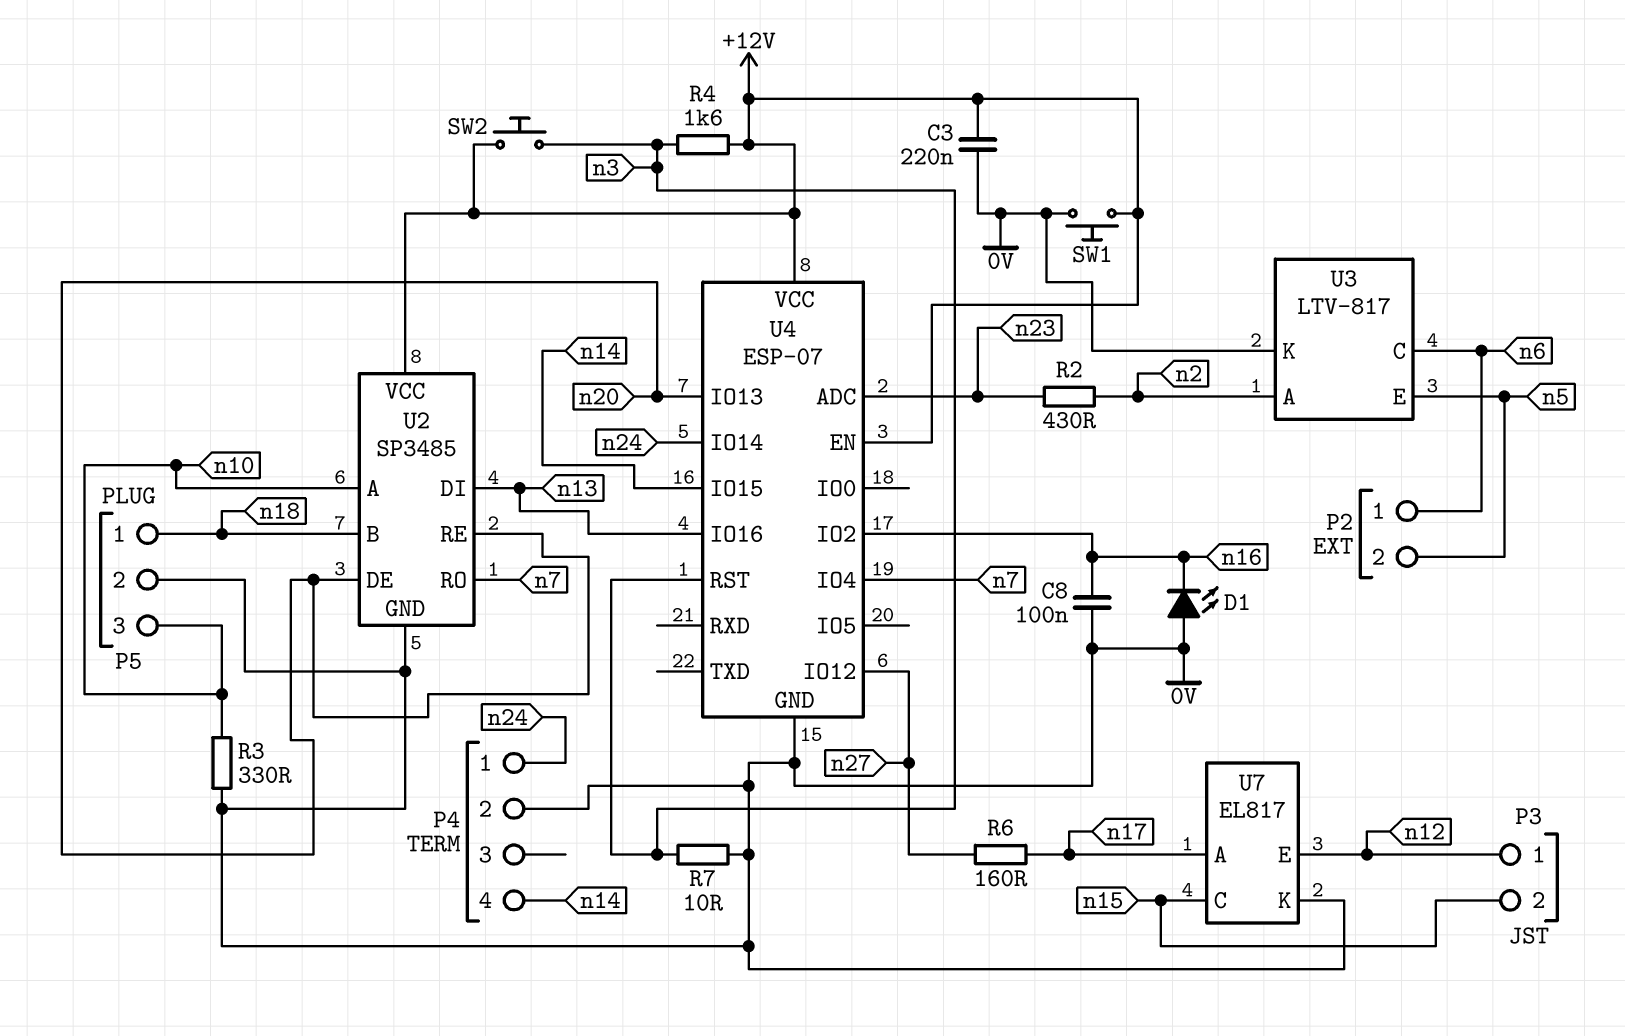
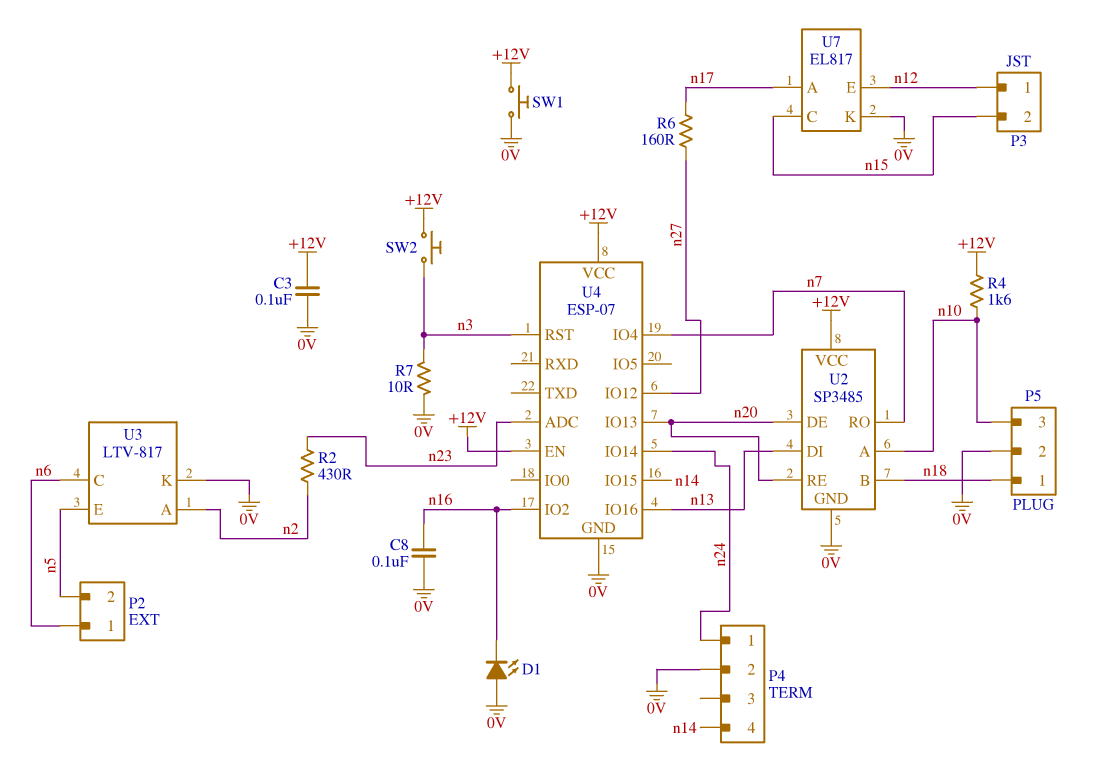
C3: 220nF (+12V, 0V) -> 100nF (+12V, 0V)
R3: 330 (0V, n10) -> none
R4: 1.6k (+12V, n3) -> 1.6k (+12V, n10)

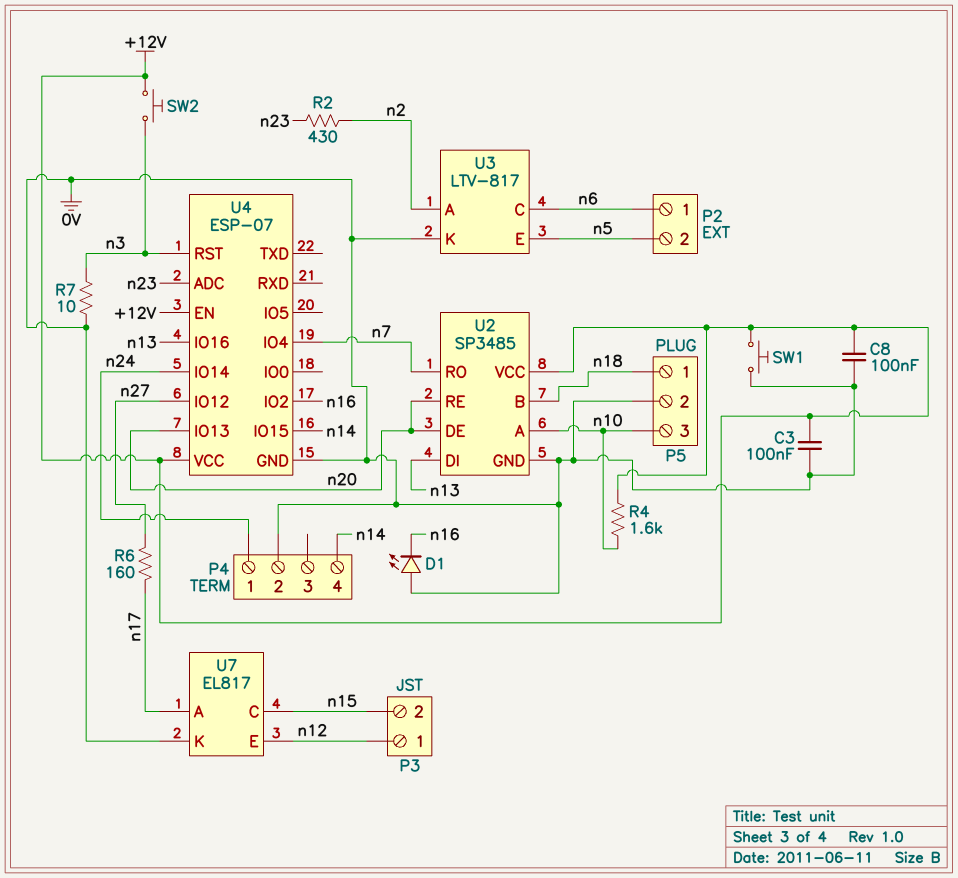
C8: 100nF (0V, n16) -> 100nF (+12V, 0V)

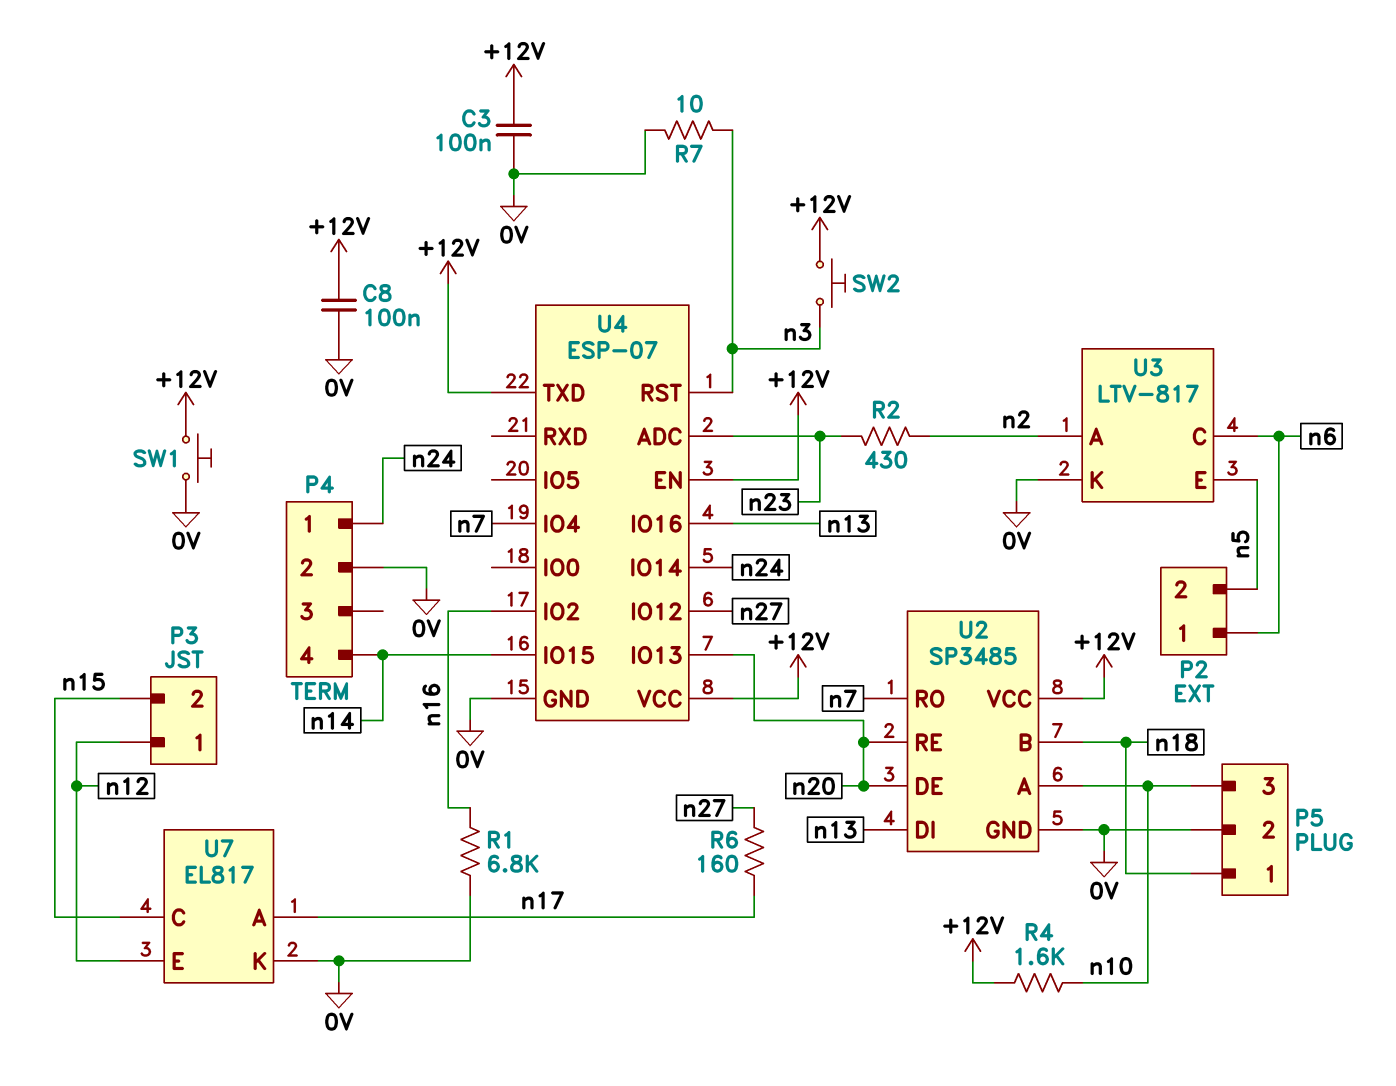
D1: LED (A 0V, K n16) -> none
R1: none -> 6.8k (0V, n16)
U4 pin TXD: none -> +12V

